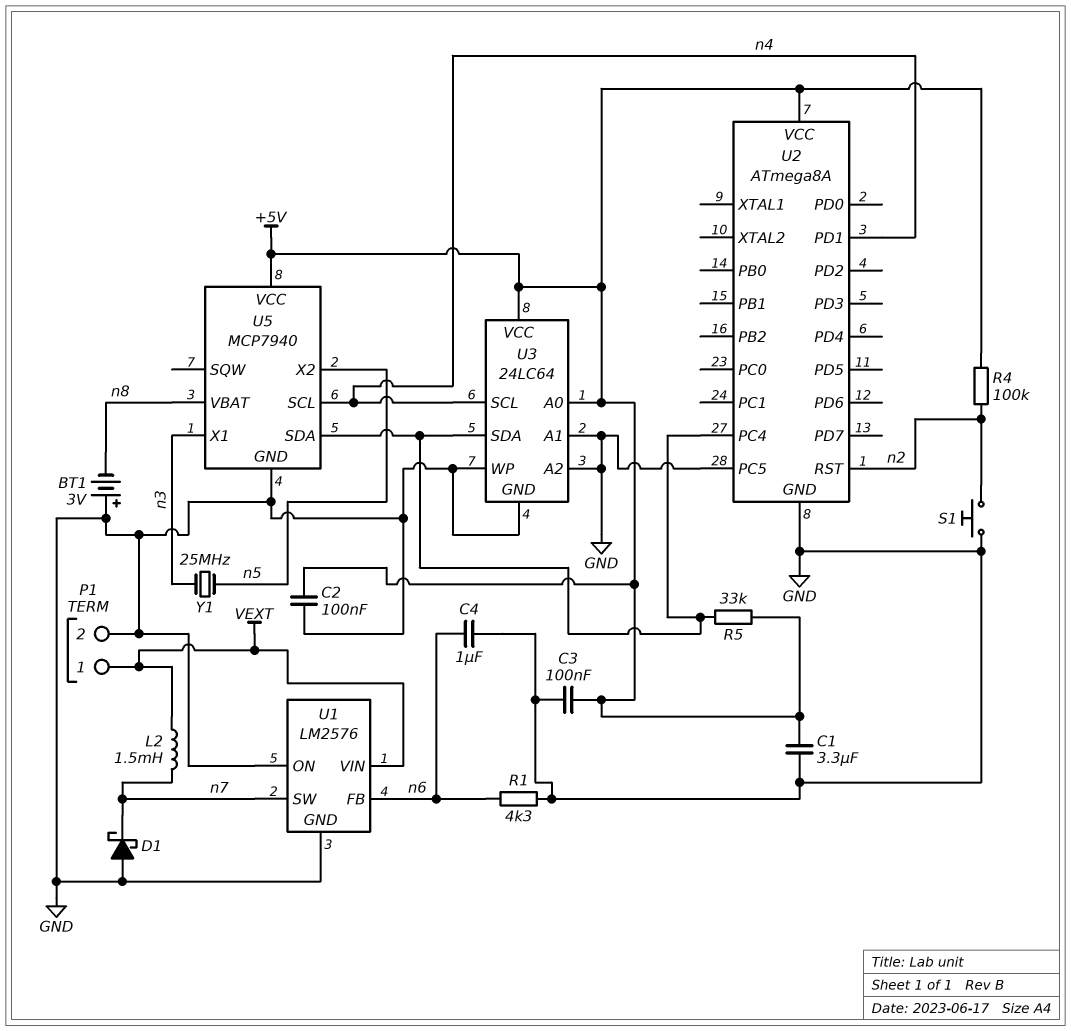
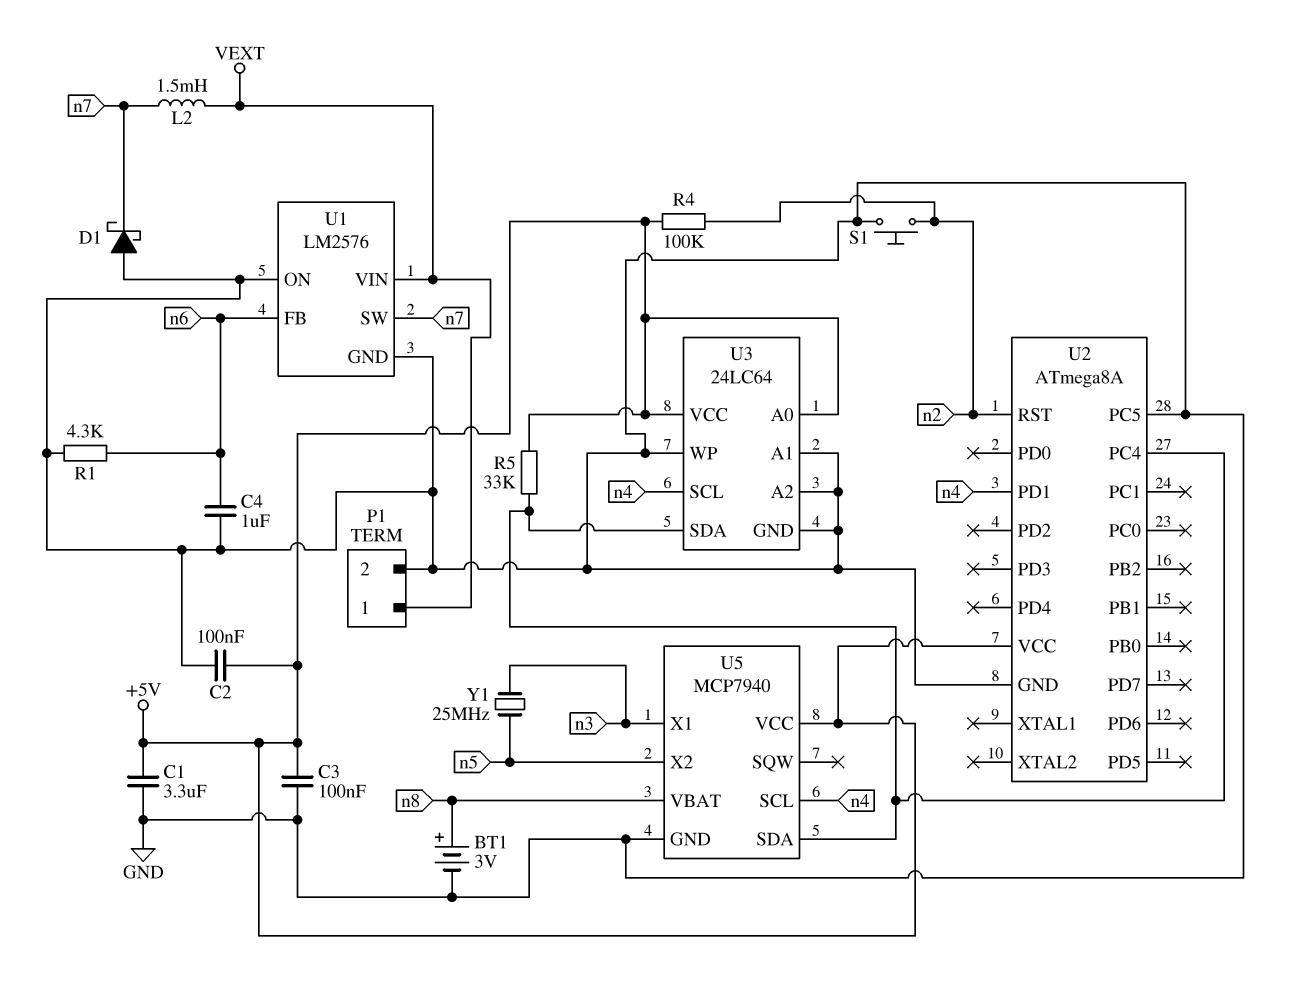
BT1: 3V (plus GND, minus n8) -> 3V (plus n8, minus GND)

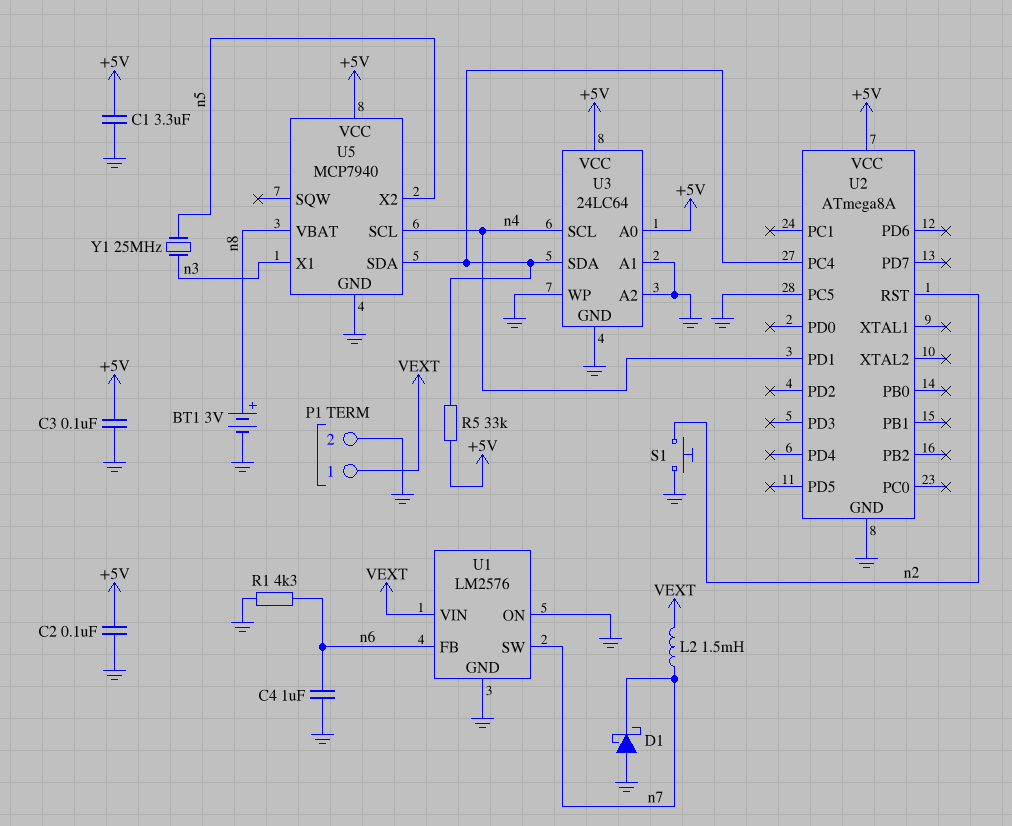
R4: 100k (+5V, n2) -> none

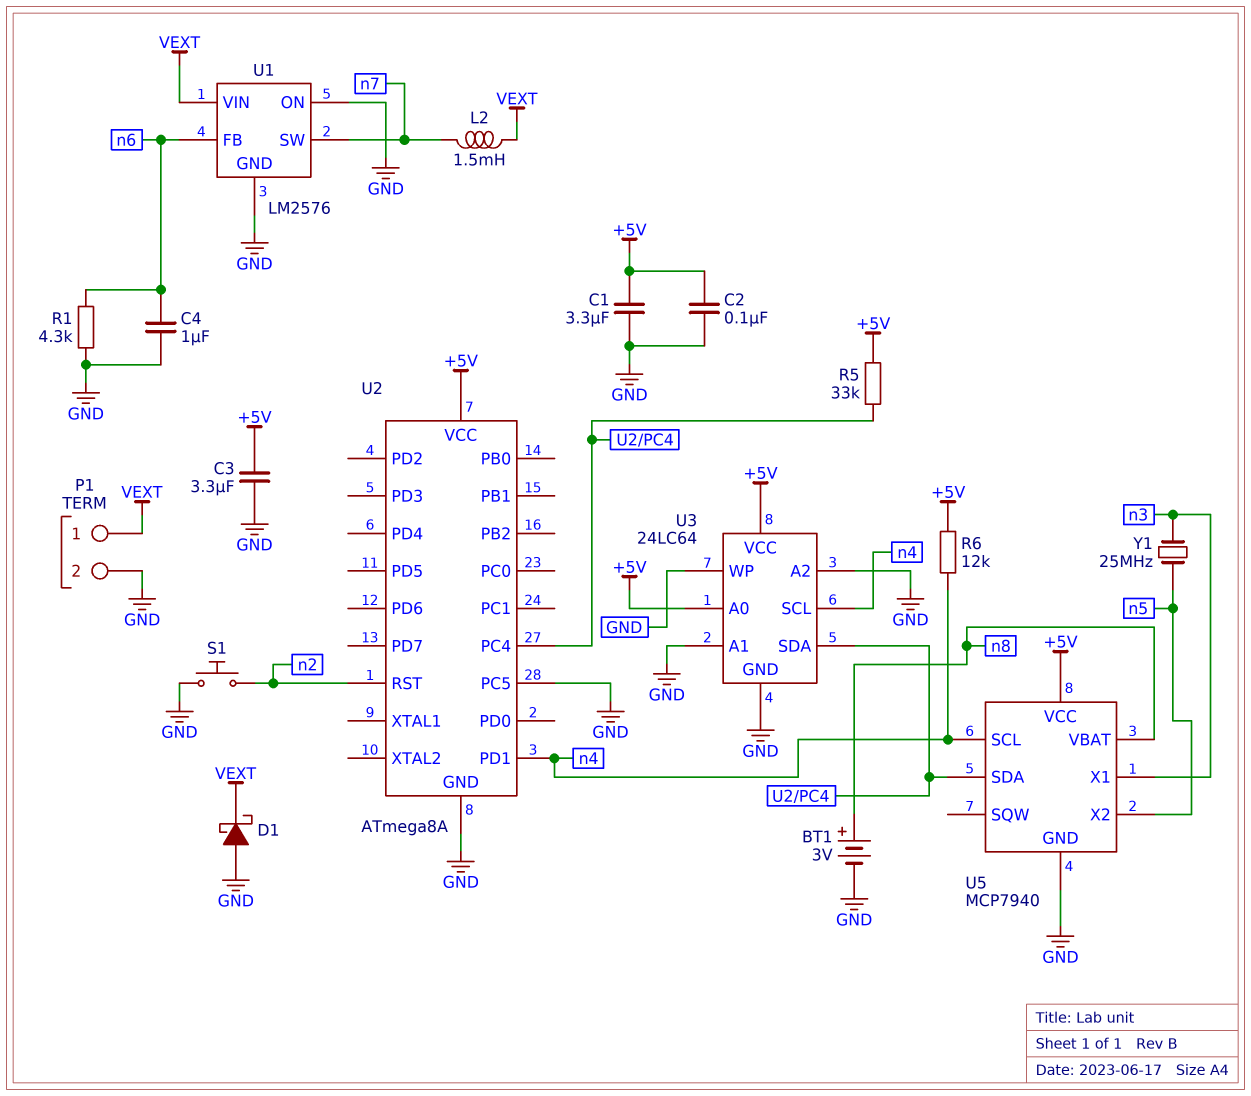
C3: 100nF (+5V, GND) -> 3.3uF (+5V, GND)
D1: schottky (A GND, K n7) -> schottky (A GND, K VEXT)
R6: none -> 12k (+5V, n4)

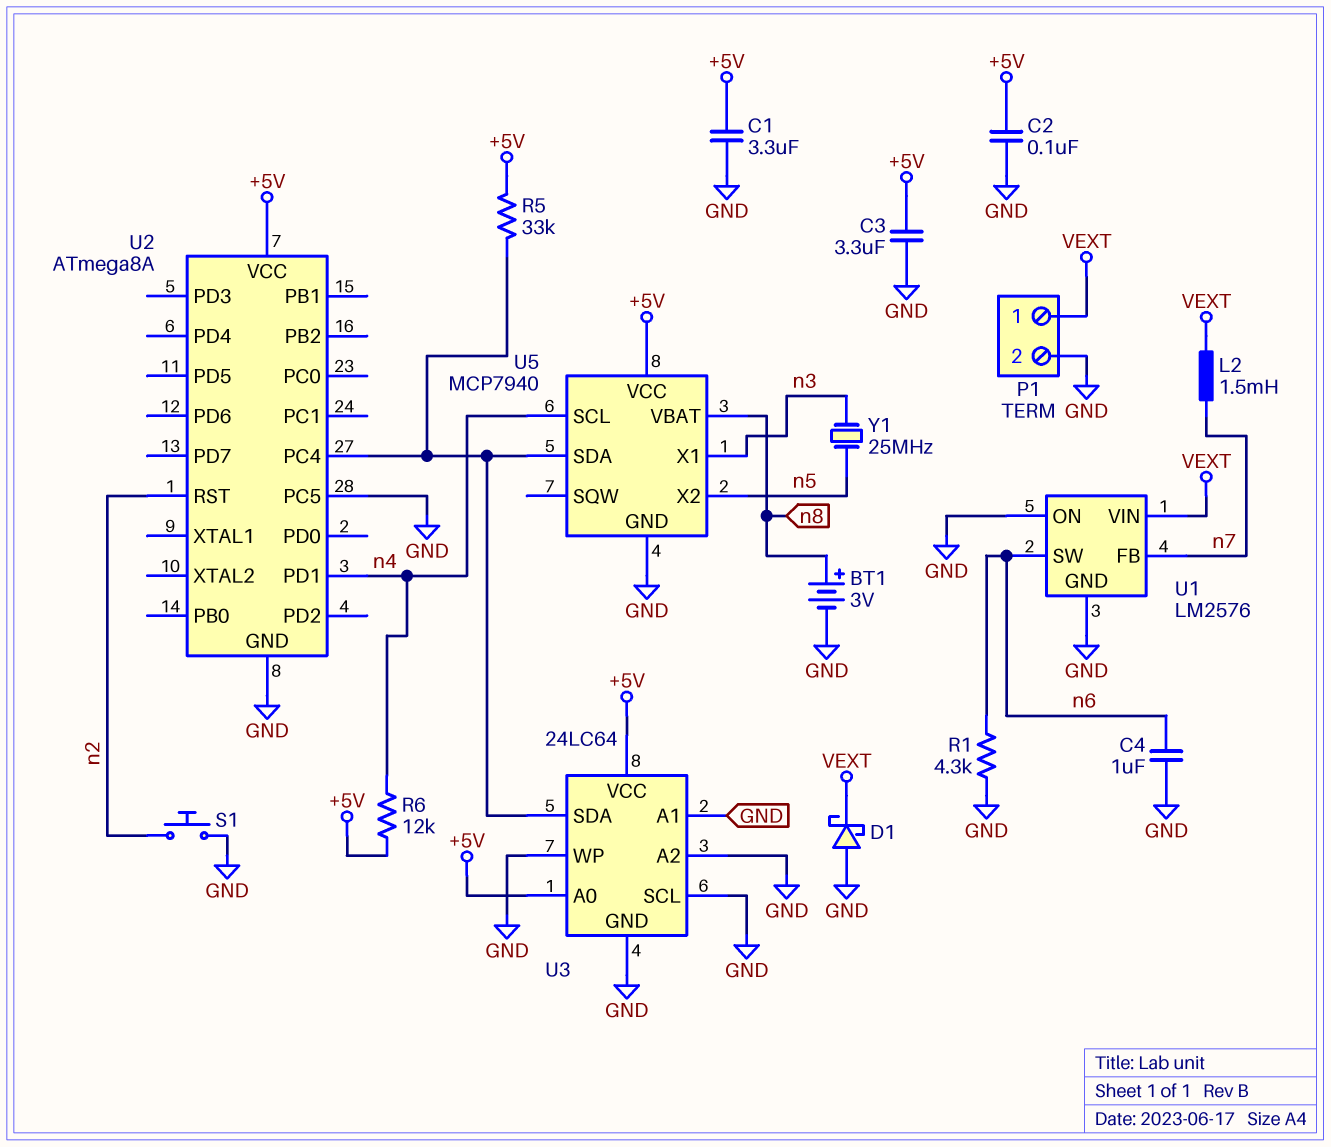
U1 pin FB: n6 -> n7
U1 pin SW: n7 -> n6
U3 pin SCL: n4 -> GND

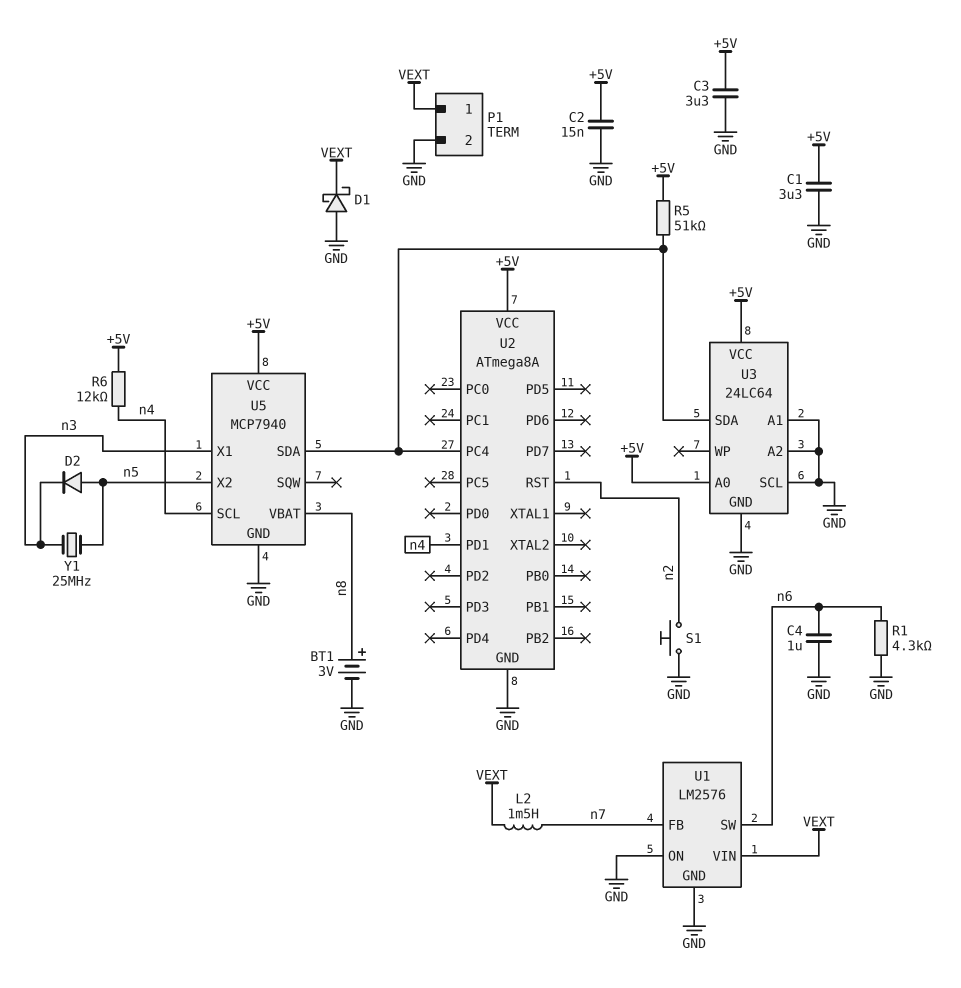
C2: 100nF (+5V, GND) -> 15nF (+5V, GND)
D2: none -> diode (A n5, K n3)
R5: 33k (+5V, U2/PC4) -> 51k (+5V, U2/PC4)
U2 pin PC5: GND -> none
U3 pin WP: GND -> none

